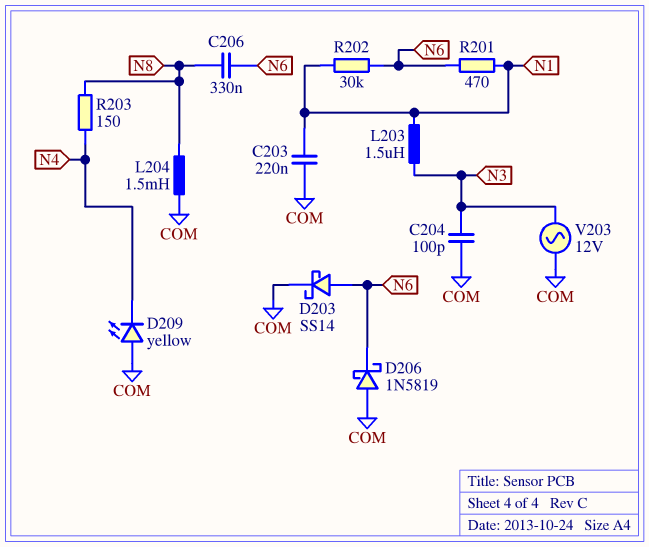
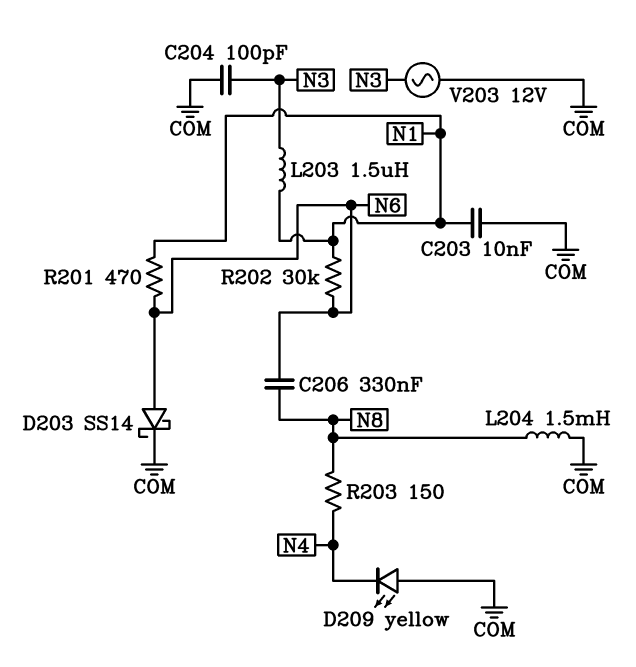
C203: 220nF (COM, N1) -> 10nF (COM, N1)
D206: schottky 1N5819 (A COM, K N6) -> none

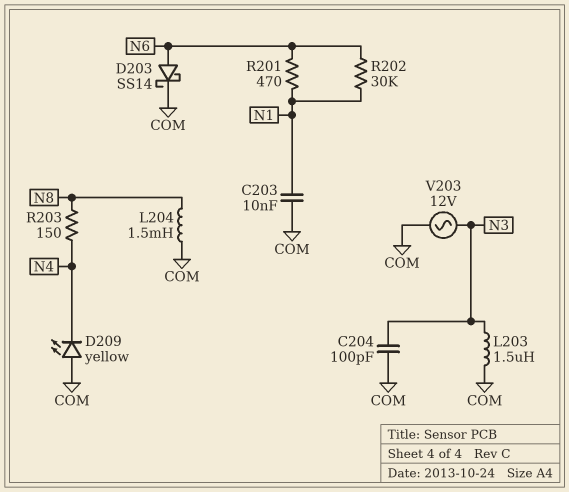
C206: 330nF (N6, N8) -> none
L203: 1.5uH (N1, N3) -> 1.5uH (COM, N3)

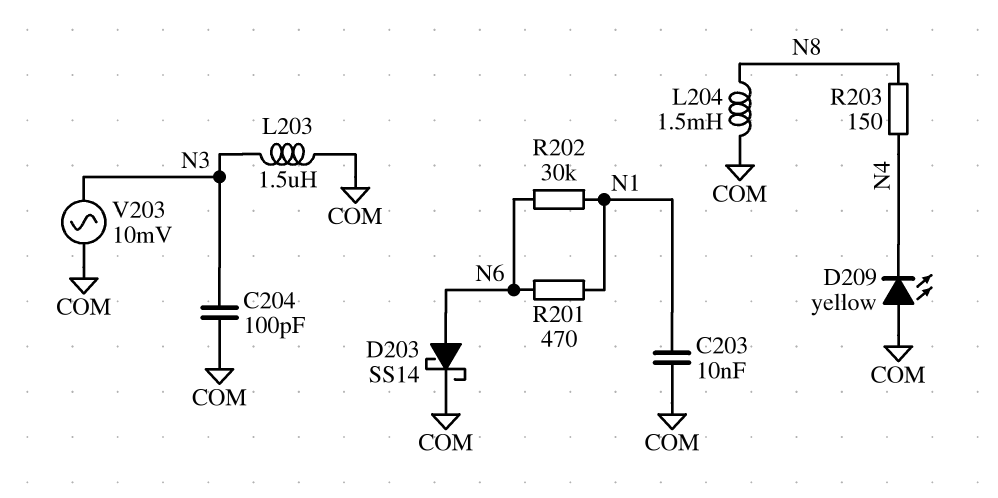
V203: AC 12V (COM, N3) -> AC 10mV (COM, N3)

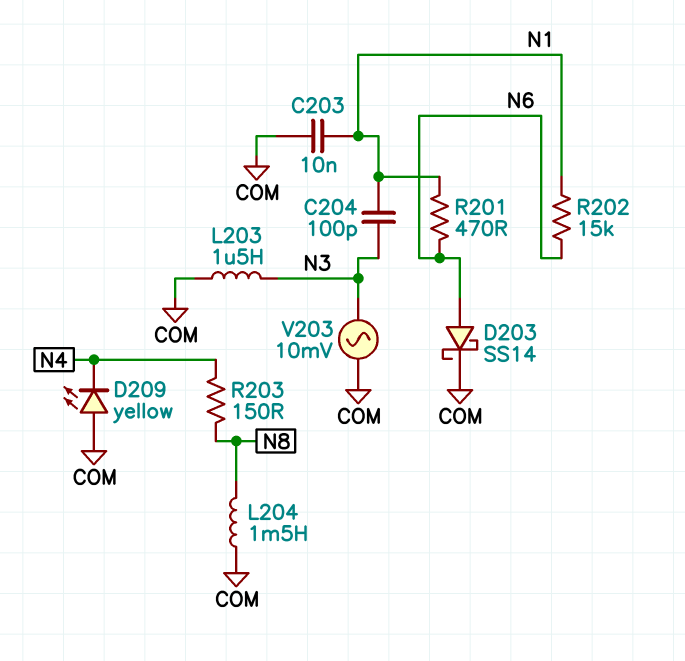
C204: 100pF (COM, N3) -> 100pF (N1, N3)
R202: 30k (N1, N6) -> 15k (N1, N6)

